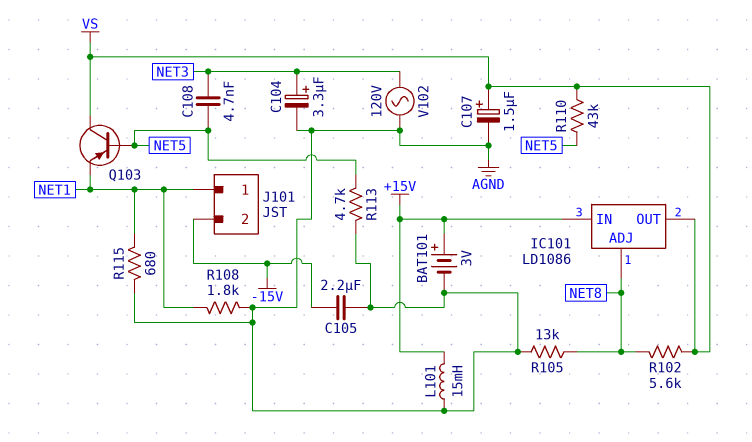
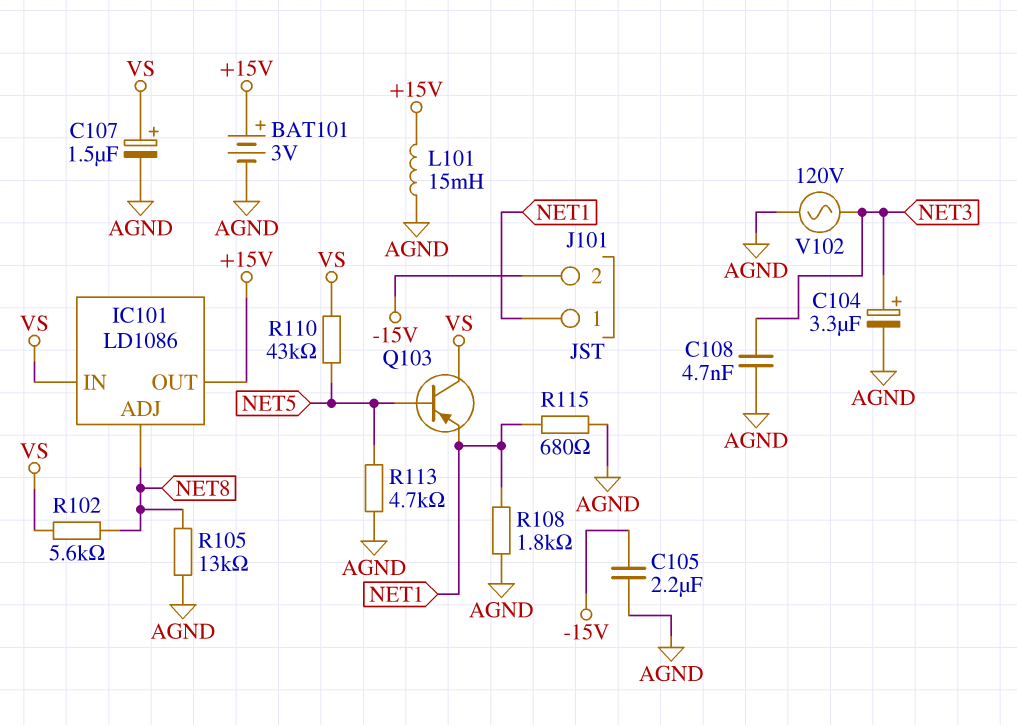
C108: 4.7nF (NET3, NET5) -> 4.7nF (AGND, NET3)
IC101 pin IN: +15V -> VS
IC101 pin OUT: VS -> +15V

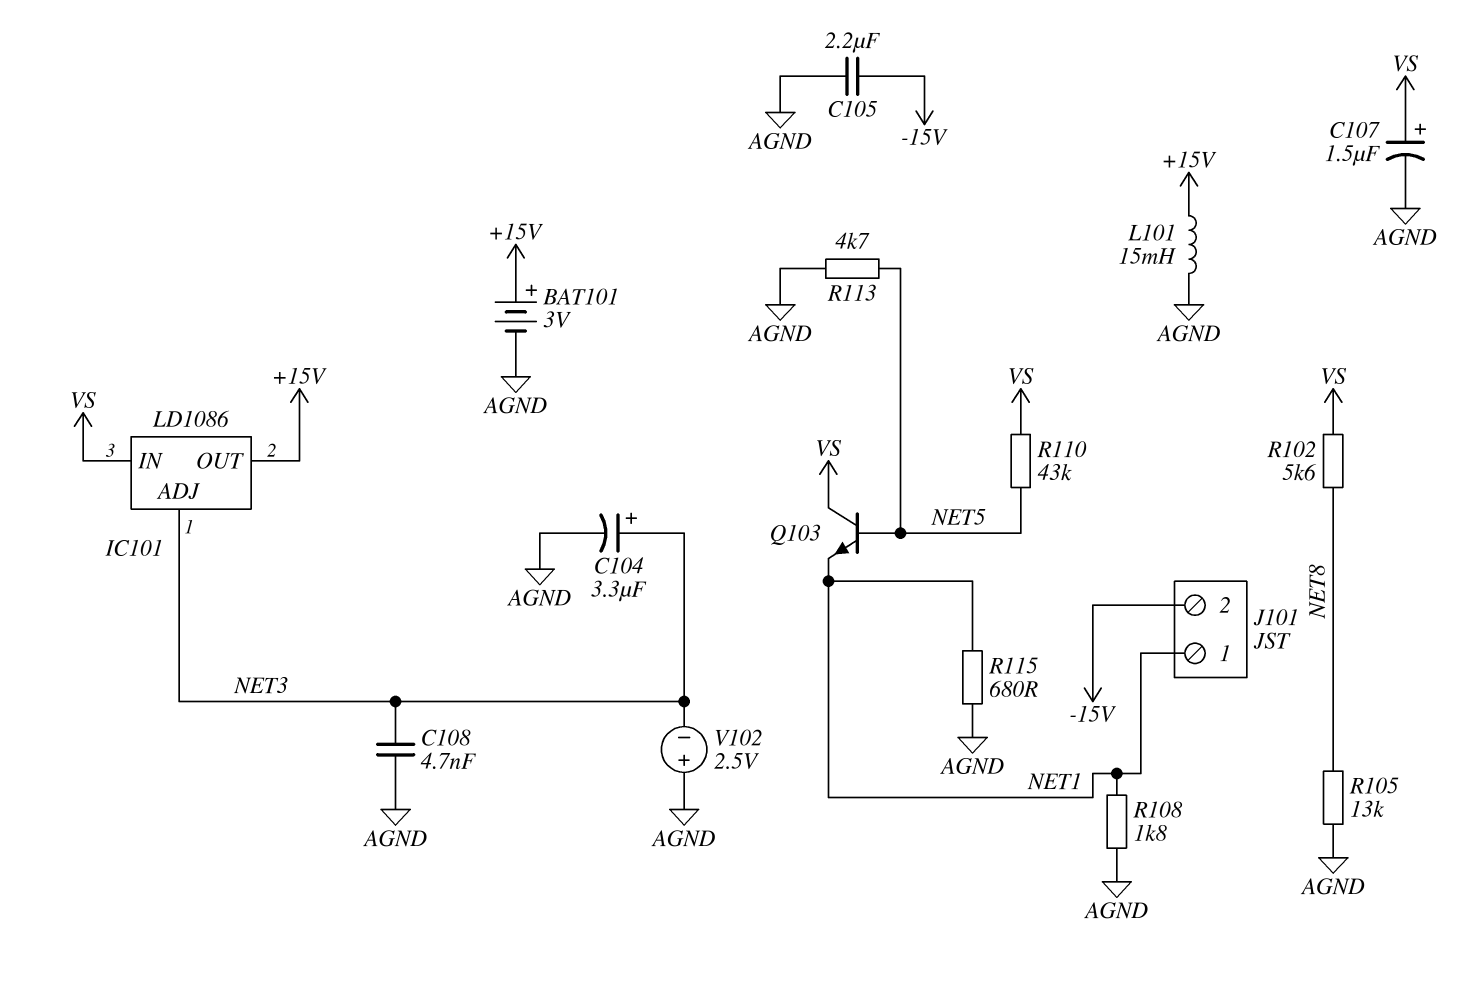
IC101 pin ADJ: NET8 -> NET3
Q103: PNP (B NET5, C VS, E NET1) -> NPN (B NET5, C VS, E NET1)
V102: AC 120V (AGND, NET3) -> 2.5V (plus AGND, minus NET3)

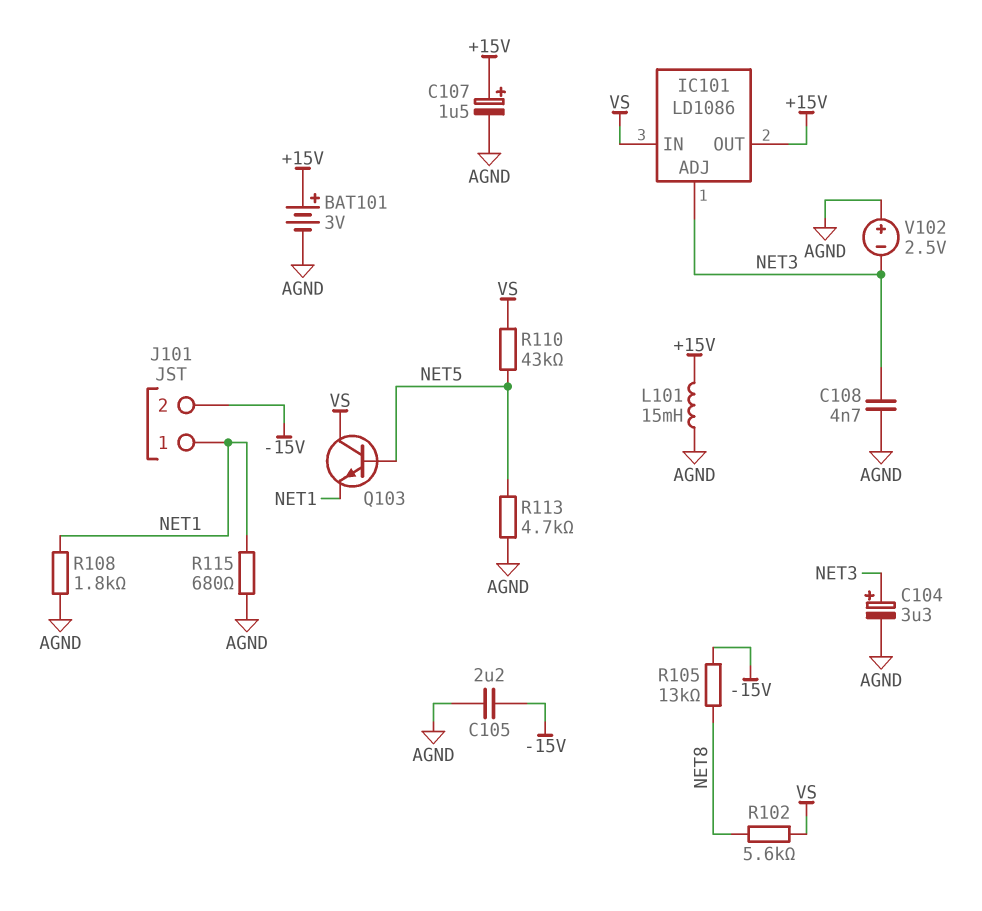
C107: 1.5uF (plus VS, minus AGND) -> 1.5uF (plus +15V, minus AGND)
R105: 13k (AGND, NET8) -> 13k (-15V, NET8)

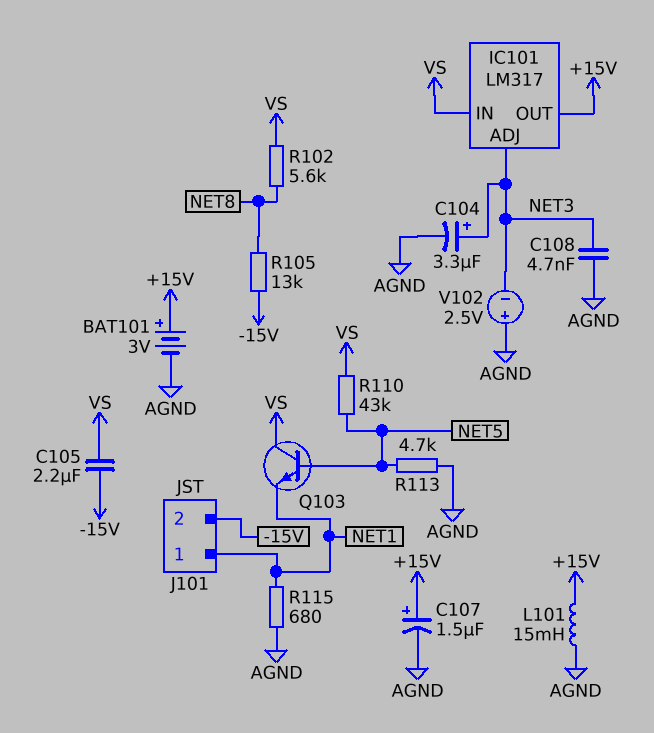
C105: 2.2uF (-15V, AGND) -> 2.2uF (-15V, VS)
IC101: LD1086 -> LM317
R108: 1.8k (AGND, NET1) -> none

